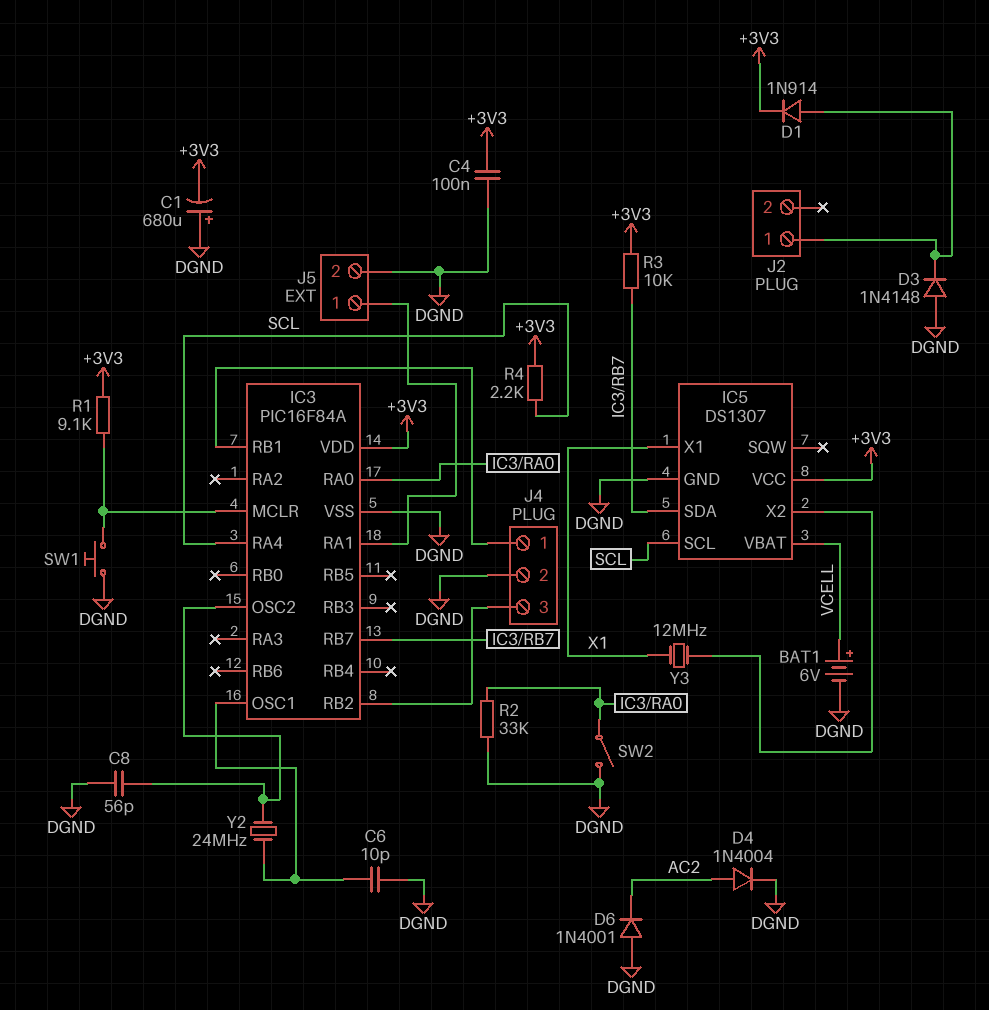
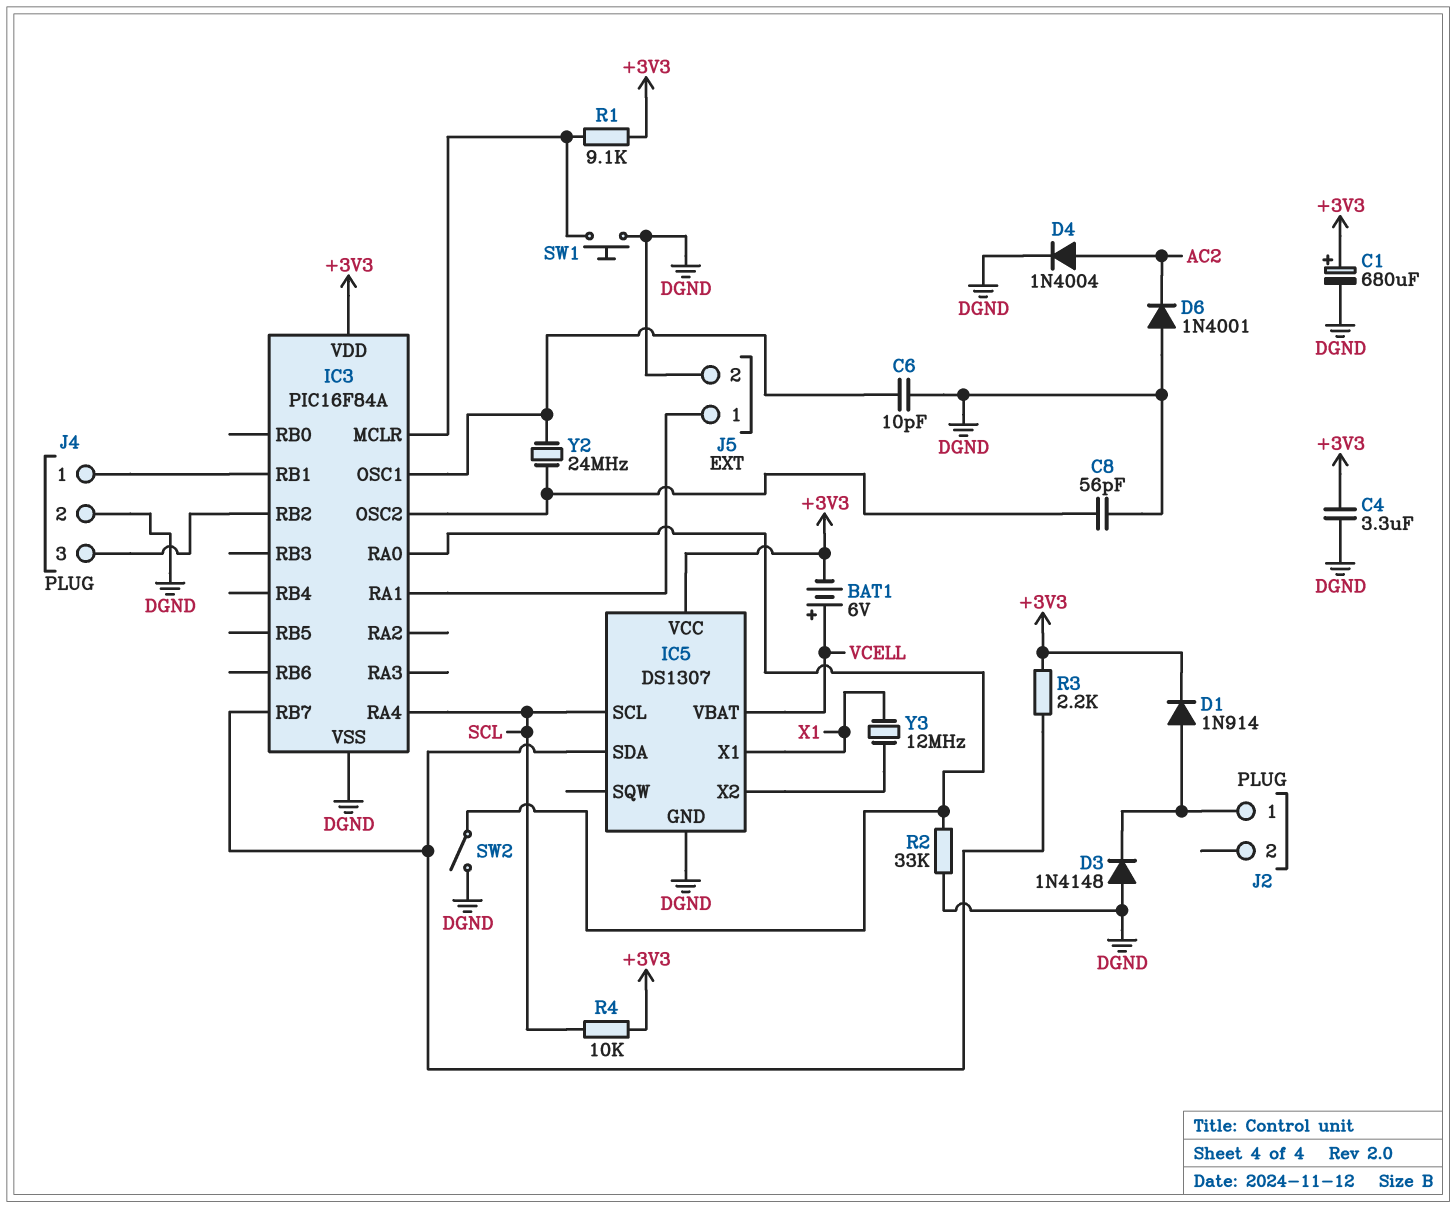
BAT1: 6V (plus VCELL, minus DGND) -> 6V (plus VCELL, minus +3V3)
C1: 680uF (plus DGND, minus +3V3) -> 680uF (plus +3V3, minus DGND)
C4: 100nF (+3V3, DGND) -> 3.3uF (+3V3, DGND)
R3: 10k (+3V3, IC3/RB7) -> 2.2k (+3V3, IC3/RB7)
R4: 2.2k (+3V3, SCL) -> 10k (+3V3, SCL)

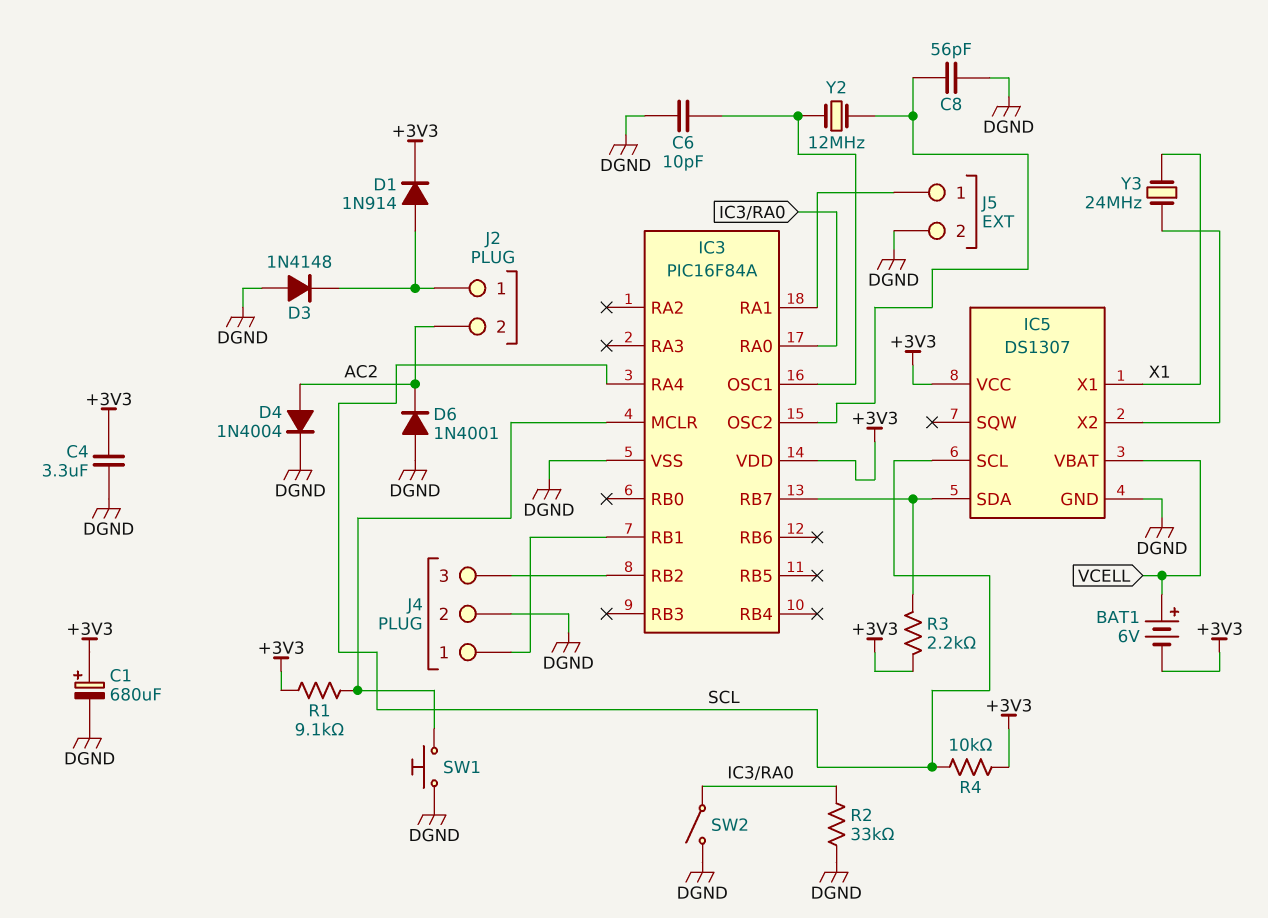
J2 pin 2: none -> AC2
Y2: 24MHz (IC3/OSC1, IC3/OSC2) -> 12MHz (IC3/OSC1, IC3/OSC2)
Y3: 12MHz (IC5/X2, X1) -> 24MHz (IC5/X2, X1)

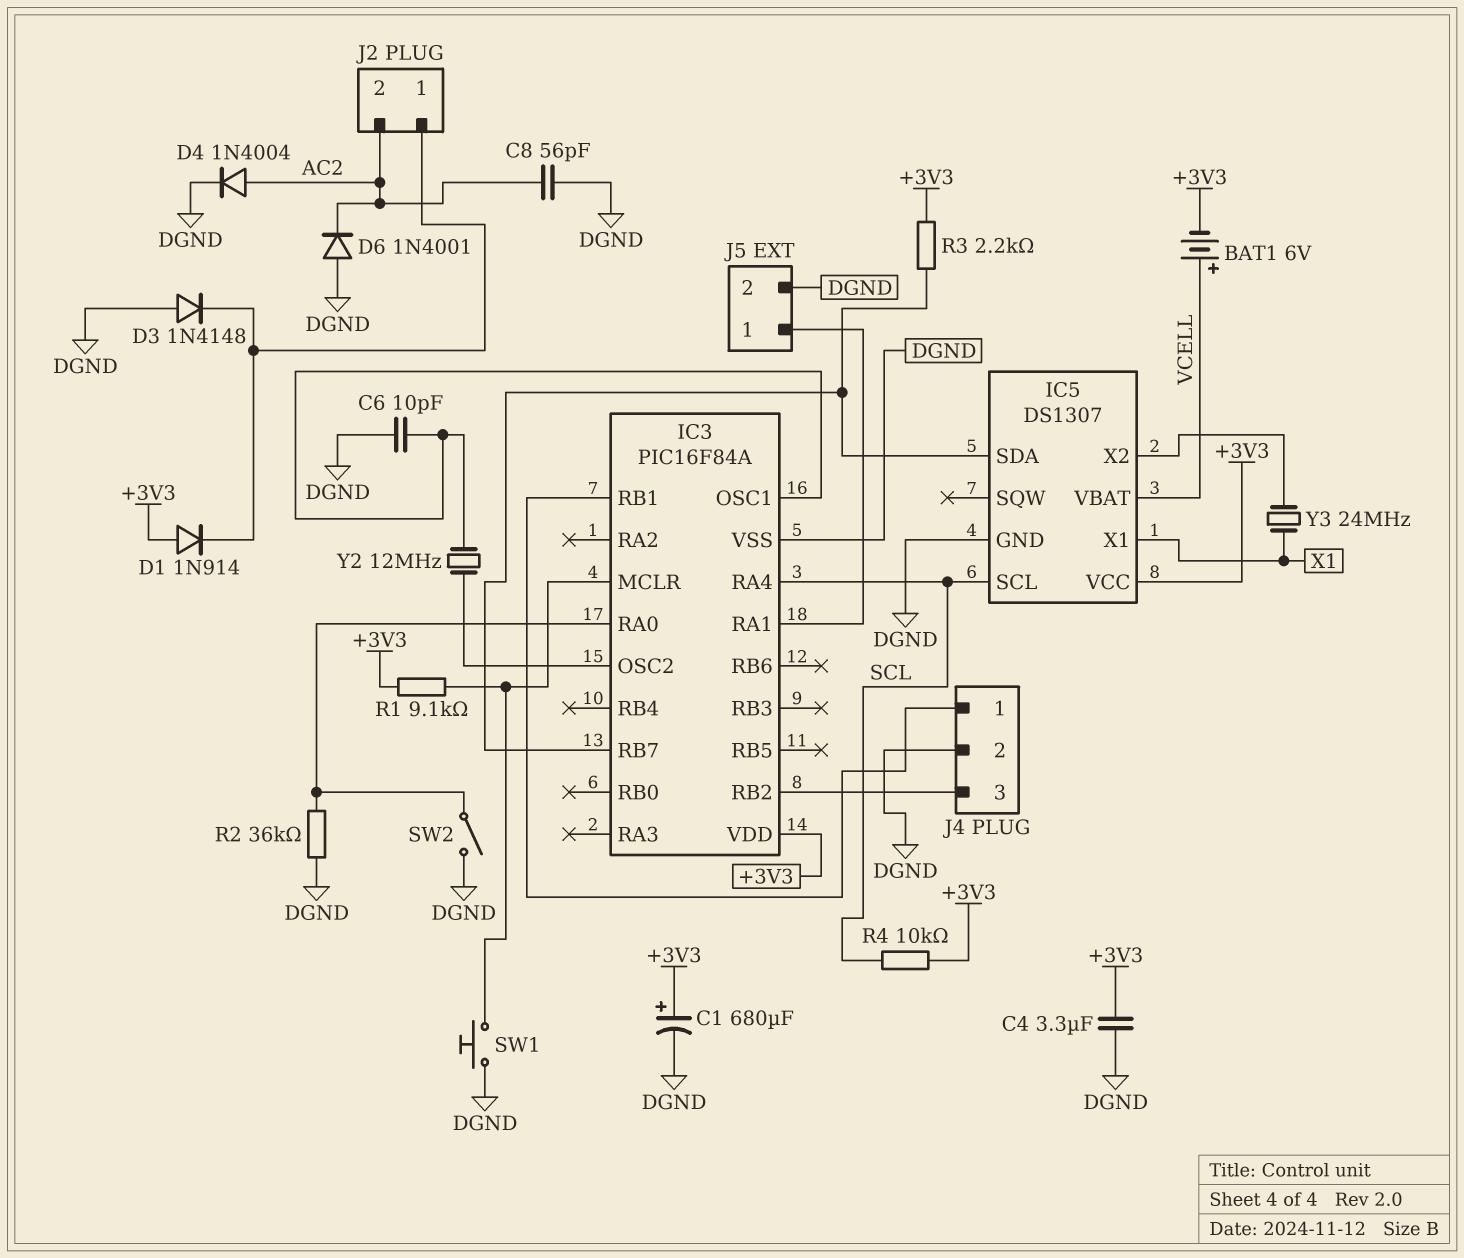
C8: 56pF (DGND, IC3/OSC2) -> 56pF (AC2, DGND)
D1: diode 1N914 (A J2/1, K +3V3) -> diode 1N914 (A +3V3, K J2/1)
R2: 33k (DGND, IC3/RA0) -> 36k (DGND, IC3/RA0)

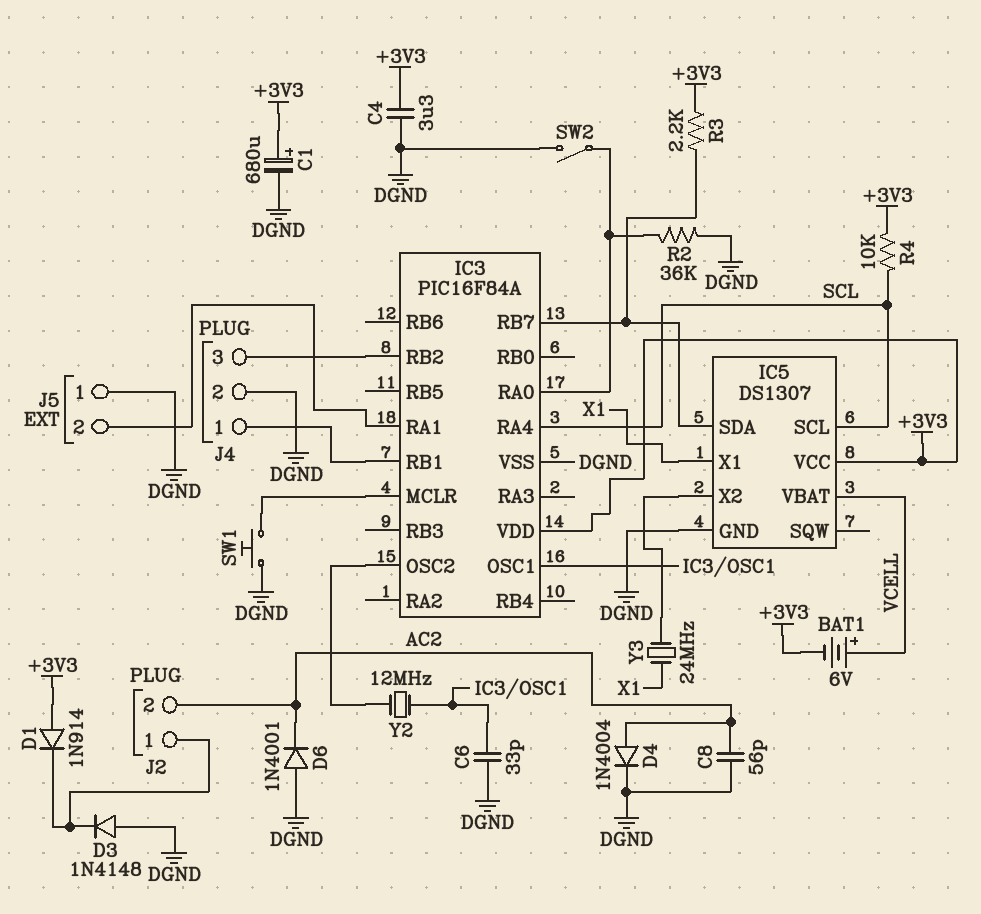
C6: 10pF (DGND, IC3/OSC1) -> 33pF (DGND, IC3/OSC1)
J5 pin 1: IC3/RA1 -> DGND
J5 pin 2: DGND -> IC3/RA1
R1: 9.1k (+3V3, IC3/MCLR) -> none

